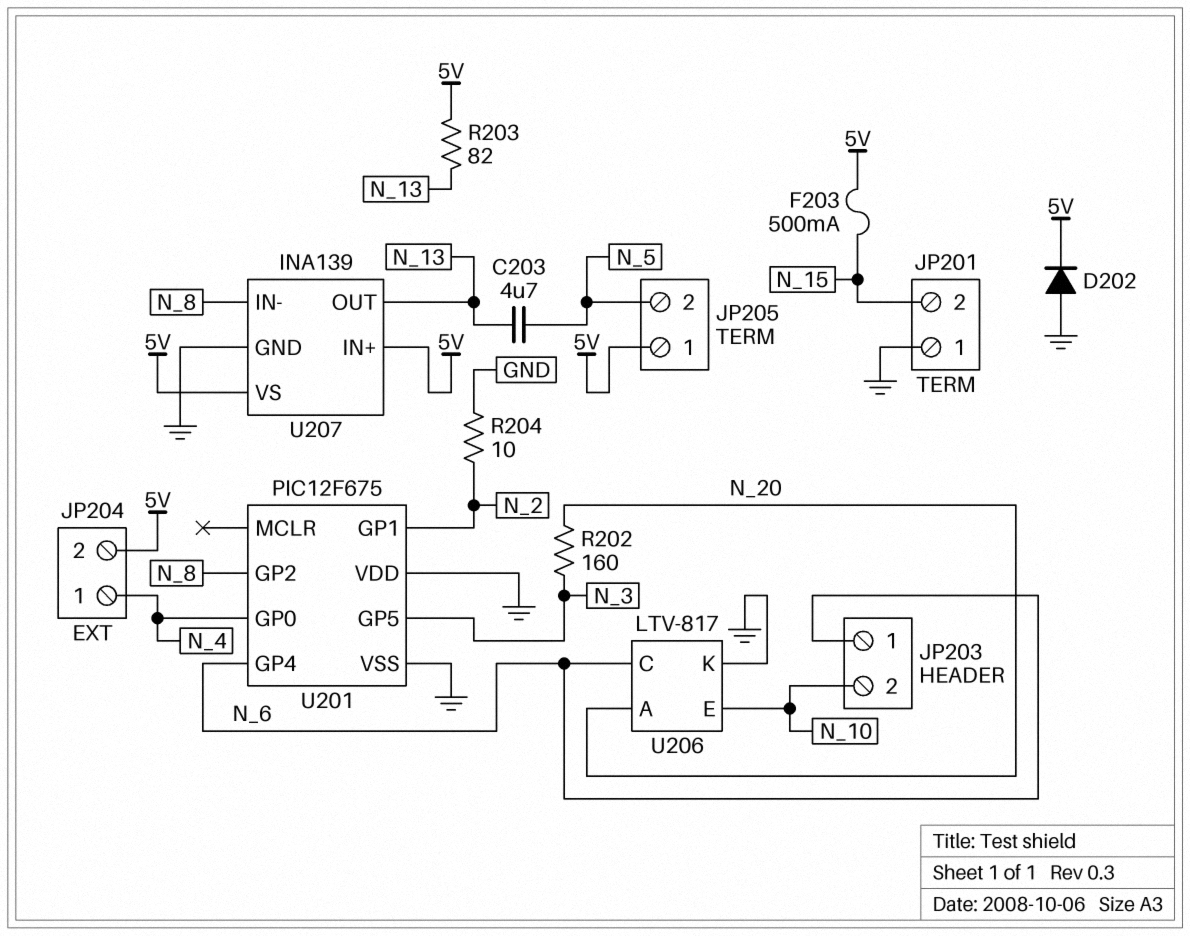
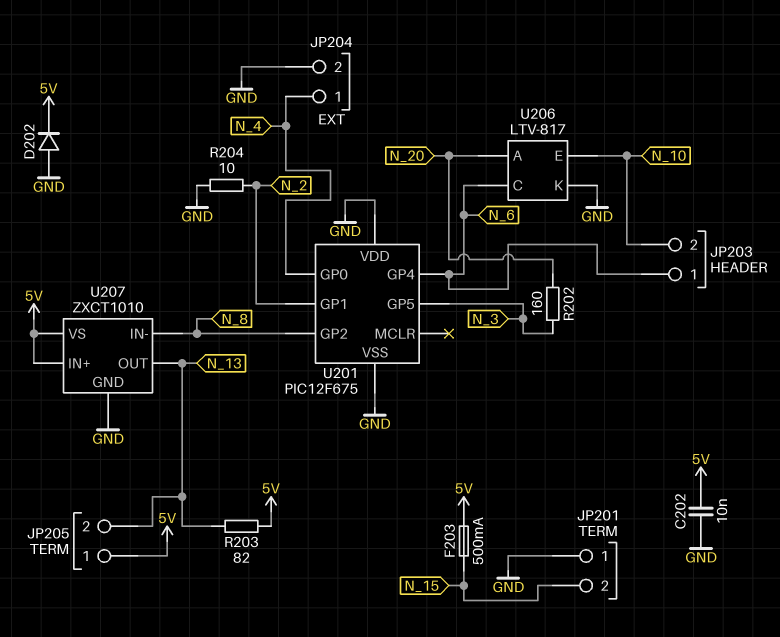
C202: none -> 10nF (5V, GND)
C203: 4.7uF (N_5, N_13) -> none
JP204 pin 2: 5V -> GND
JP205 pin 2: N_5 -> N_13
U207: INA139 -> ZXCT1010

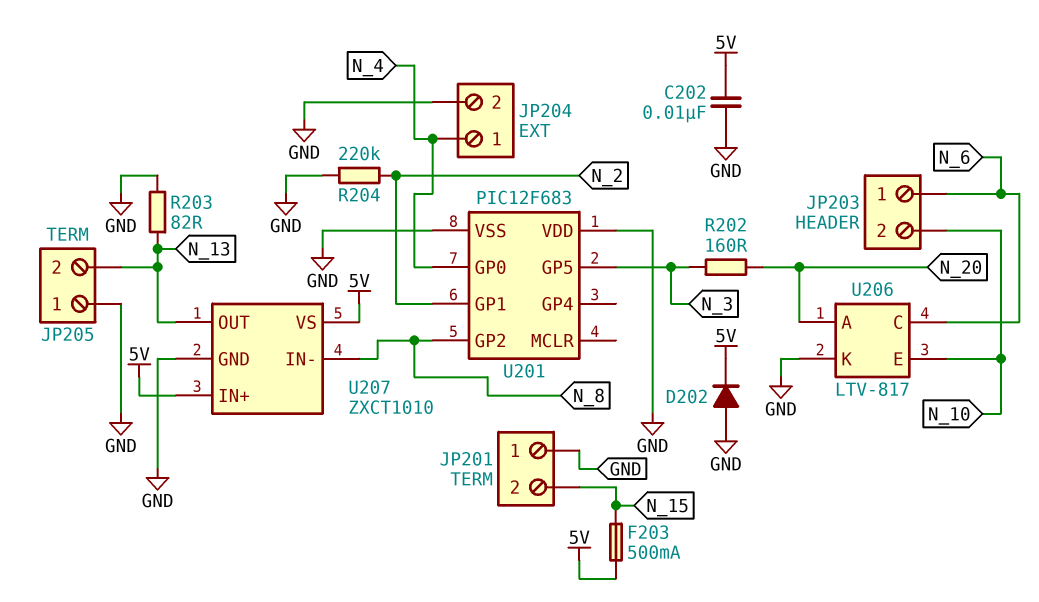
JP205 pin 1: 5V -> GND
R203: 82 (5V, N_13) -> 82 (GND, N_13)
R204: 10 (GND, N_2) -> 220k (GND, N_2)
U201: PIC12F675 -> PIC12F683
U201 pin GP4: N_6 -> none

